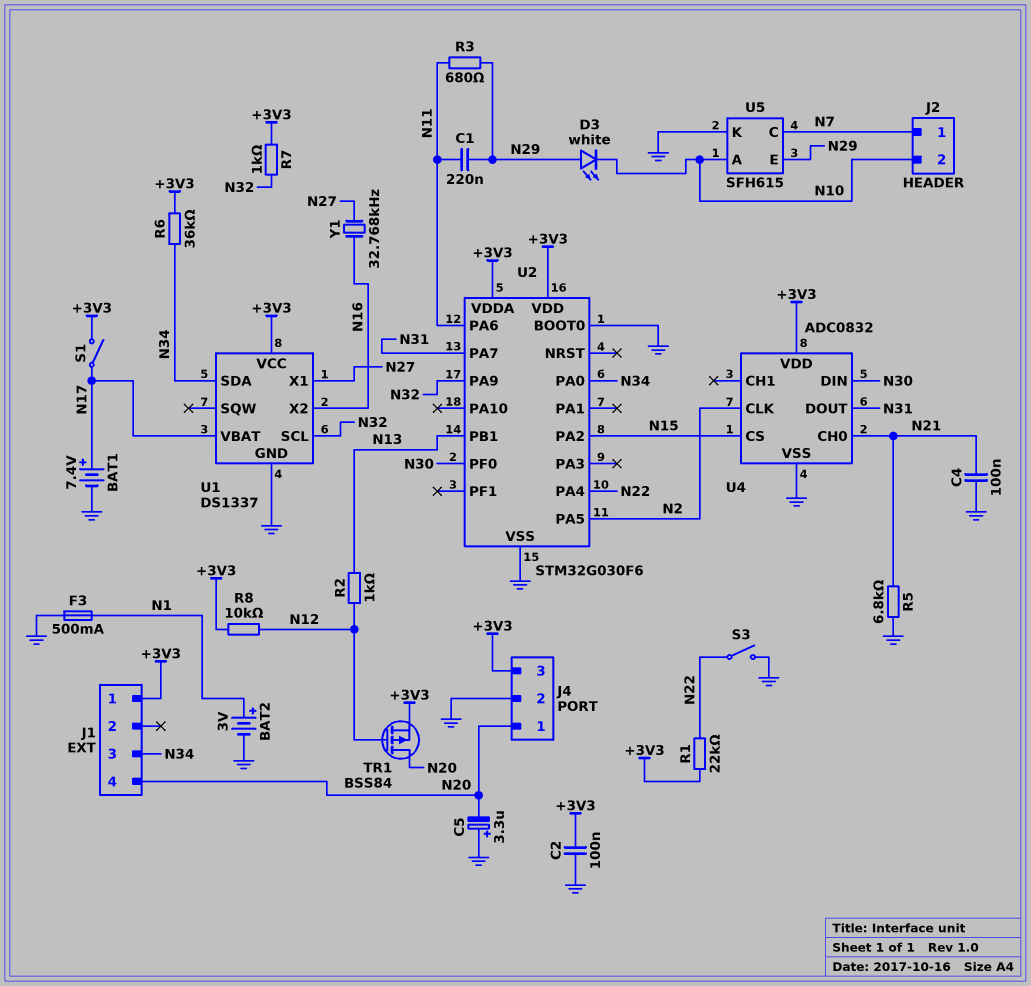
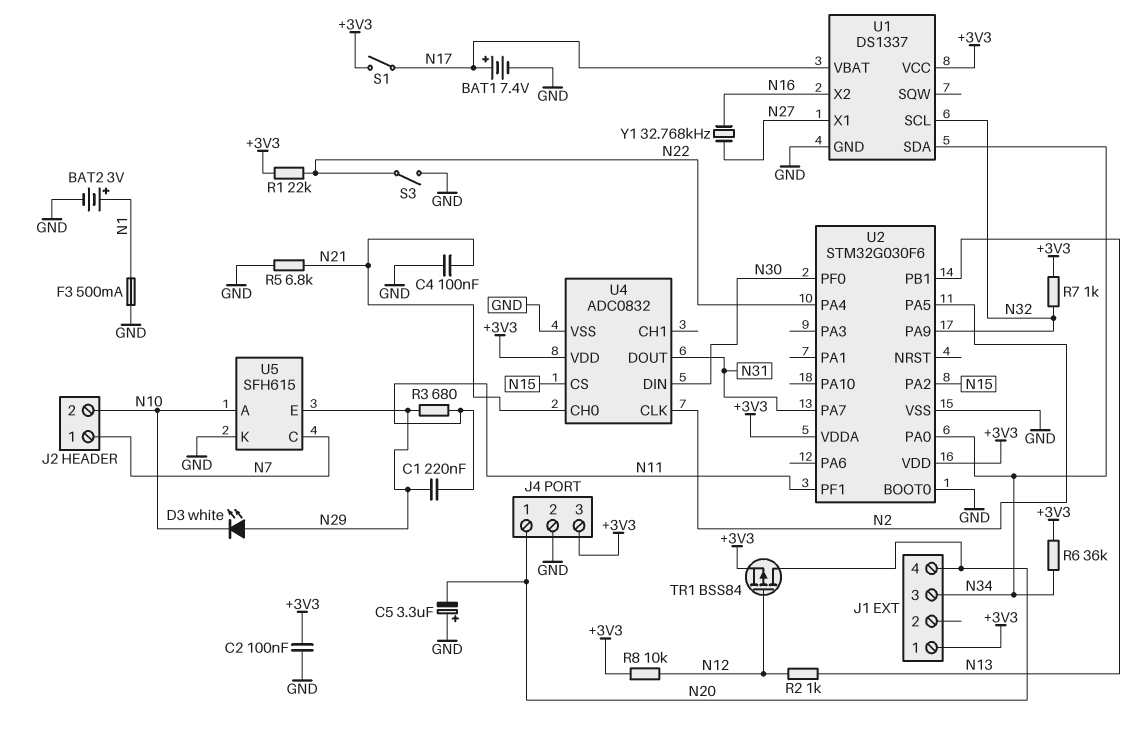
U2 pin PA6: N11 -> none
U2 pin PF1: none -> N11

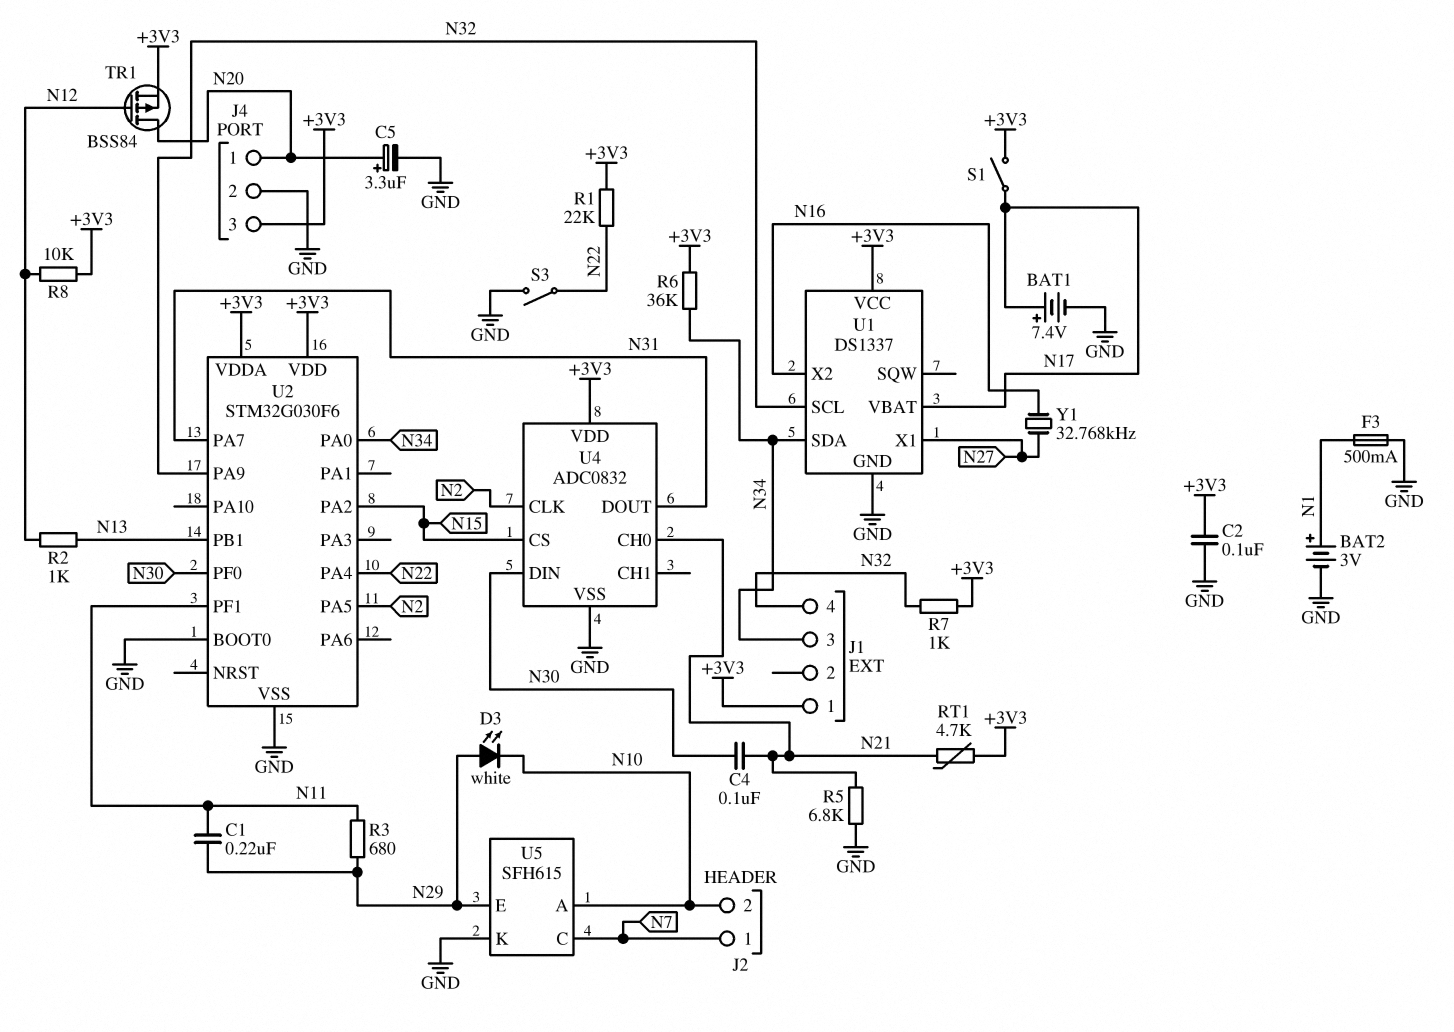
C4: 100nF (GND, N21) -> 100nF (N21, N30)
C5: 3.3uF (plus GND, minus N20) -> 3.3uF (plus N20, minus GND)
J1 pin 4: N20 -> N32
RT1: none -> 4.7k (+3V3, N21)

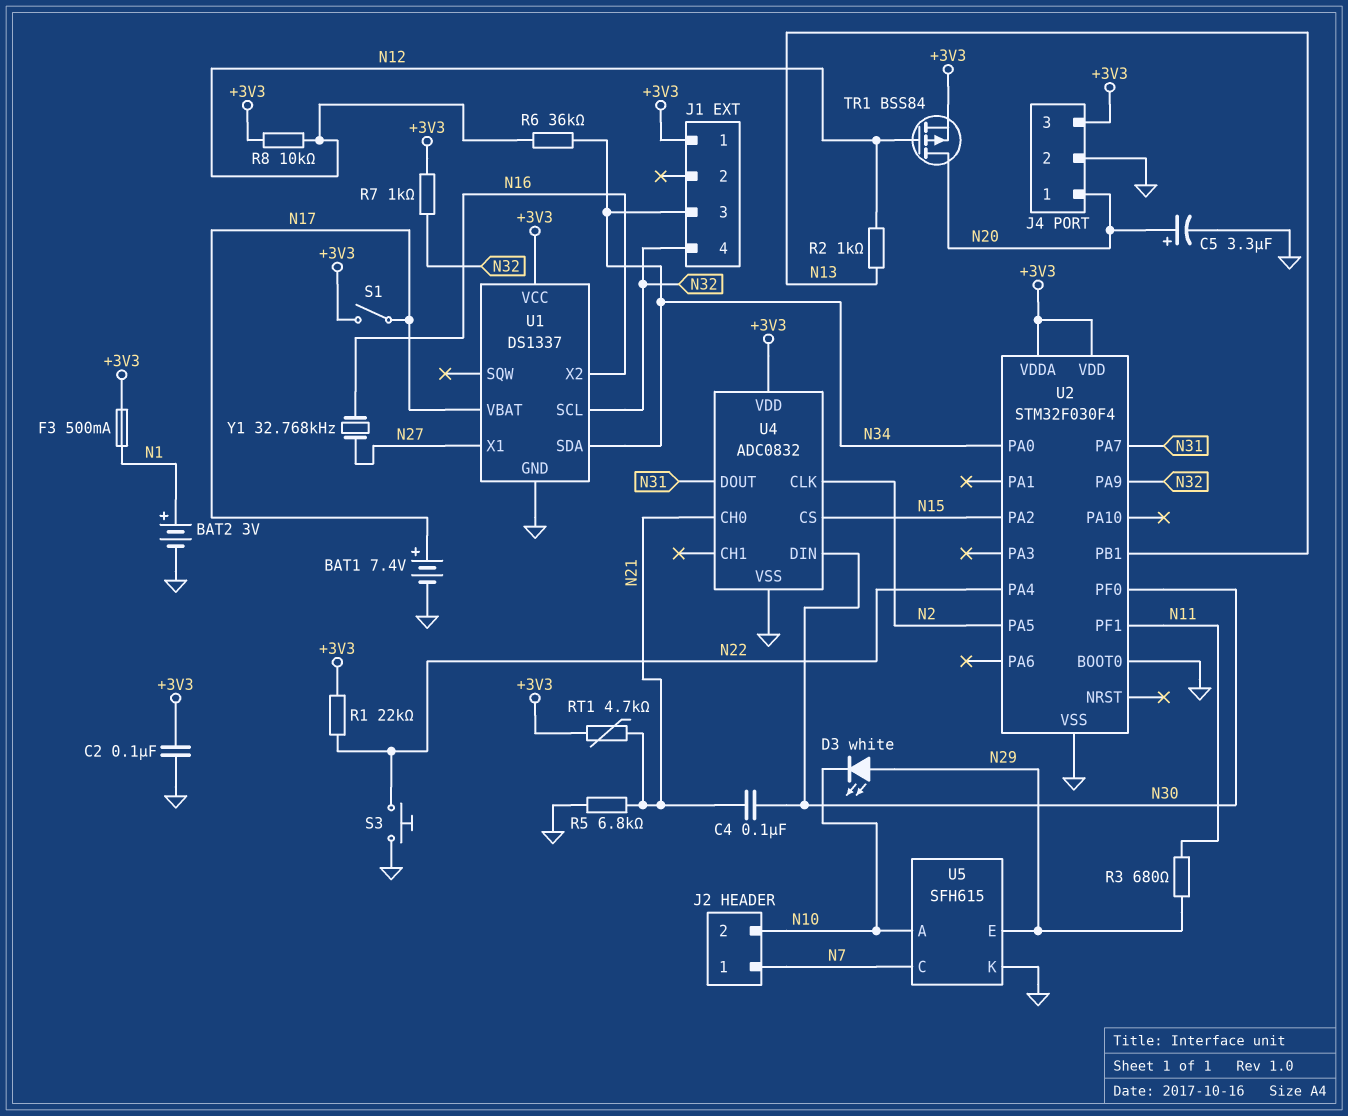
C1: 220nF (N11, N29) -> none
F3: 500mA (GND, N1) -> 500mA (+3V3, N1)
R6: 36k (+3V3, N34) -> 36k (N12, N34)
S3: switch (GND, N22) -> button (GND, N22)
U2: STM32G030F6 -> STM32F030F4

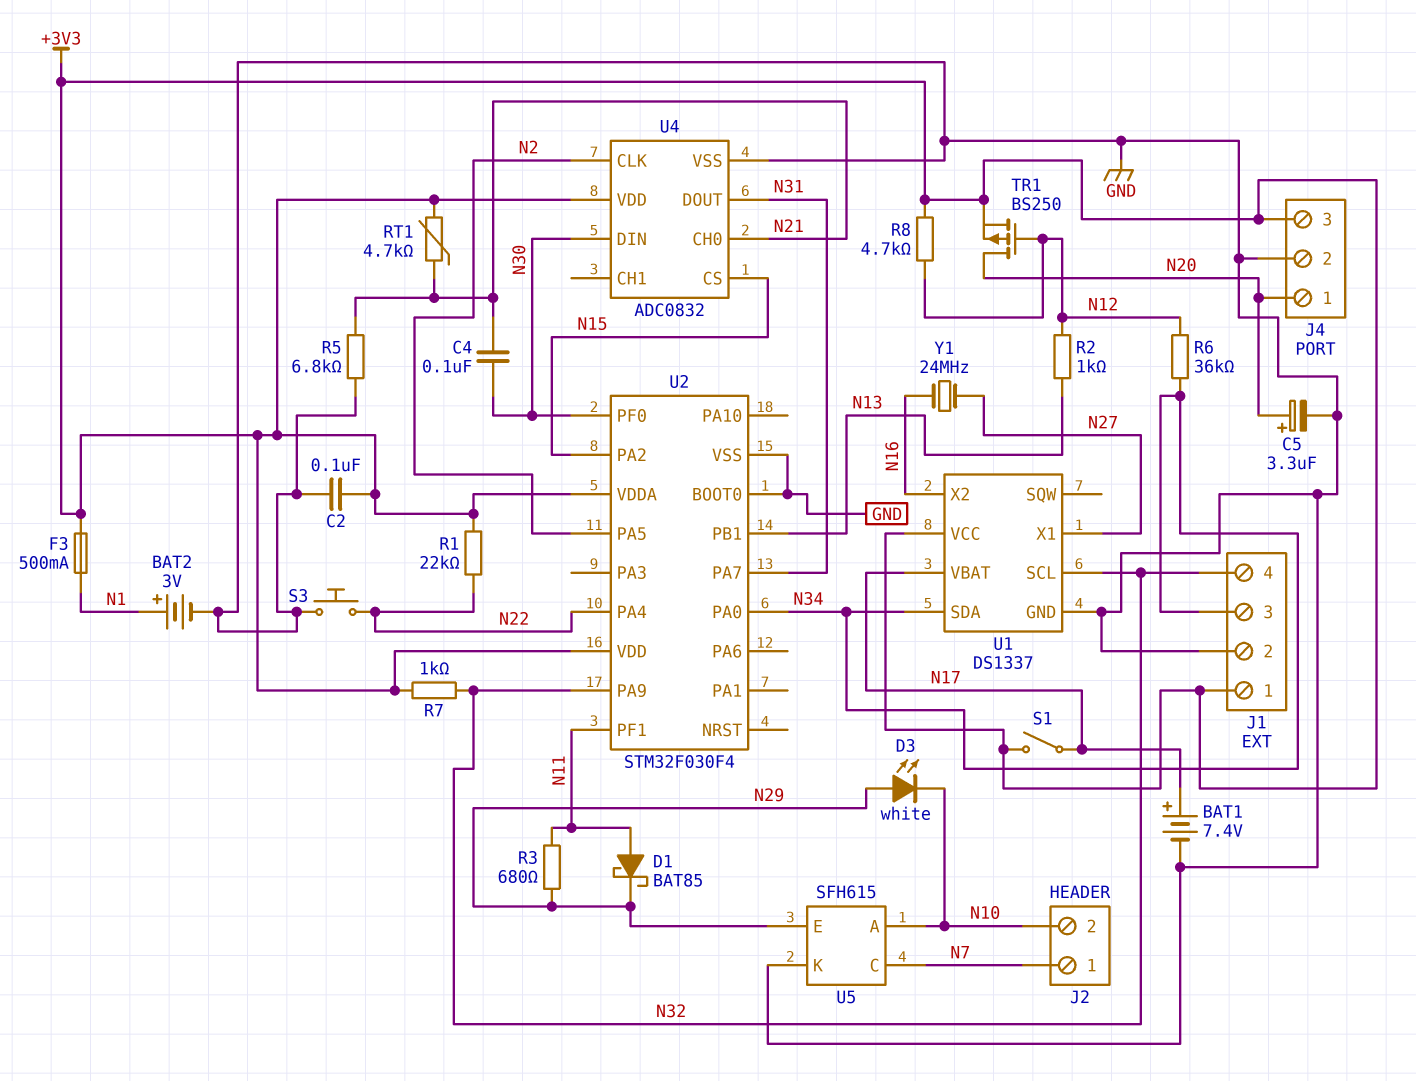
D1: none -> schottky BAT85 (A N11, K N29)
J1 pin 2: none -> GND
R8: 10k (+3V3, N12) -> 4.7k (+3V3, N12)
TR1: PMOS BSS84 (G N12, D N20, S +3V3) -> PMOS BS250 (G N12, D N20, S +3V3)
Y1: 32.768kHz (N16, N27) -> 24MHz (N16, N27)

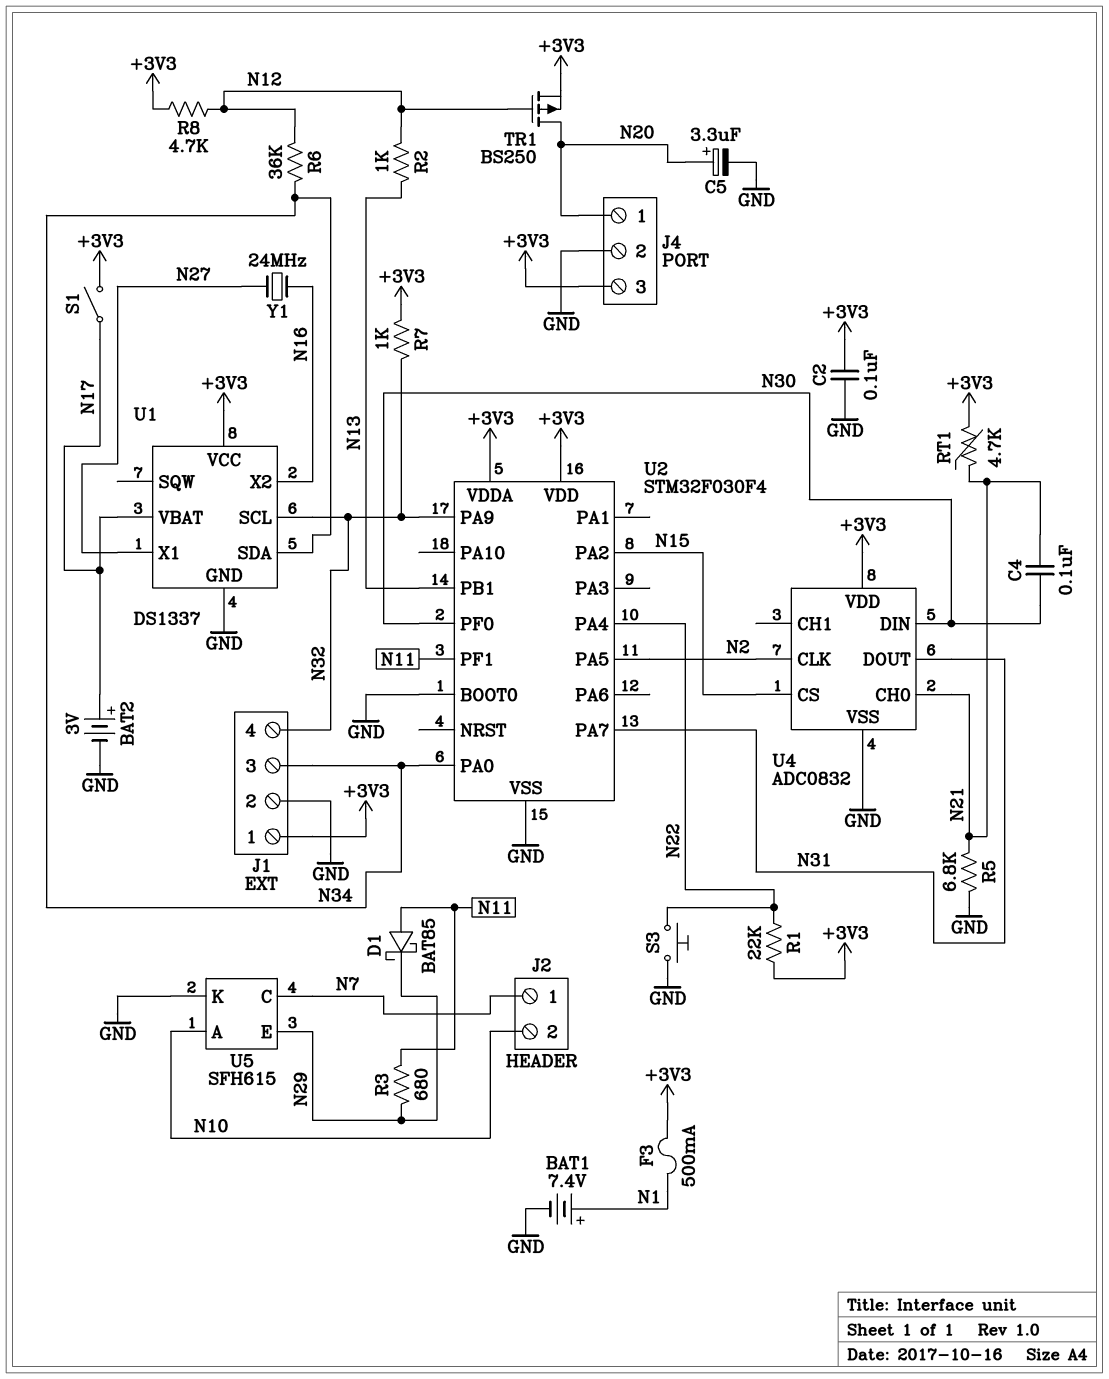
BAT1: 7.4V (plus N17, minus GND) -> 7.4V (plus N1, minus GND)
BAT2: 3V (plus N1, minus GND) -> 3V (plus N17, minus GND)
D3: LED white (A N29, K N10) -> none

